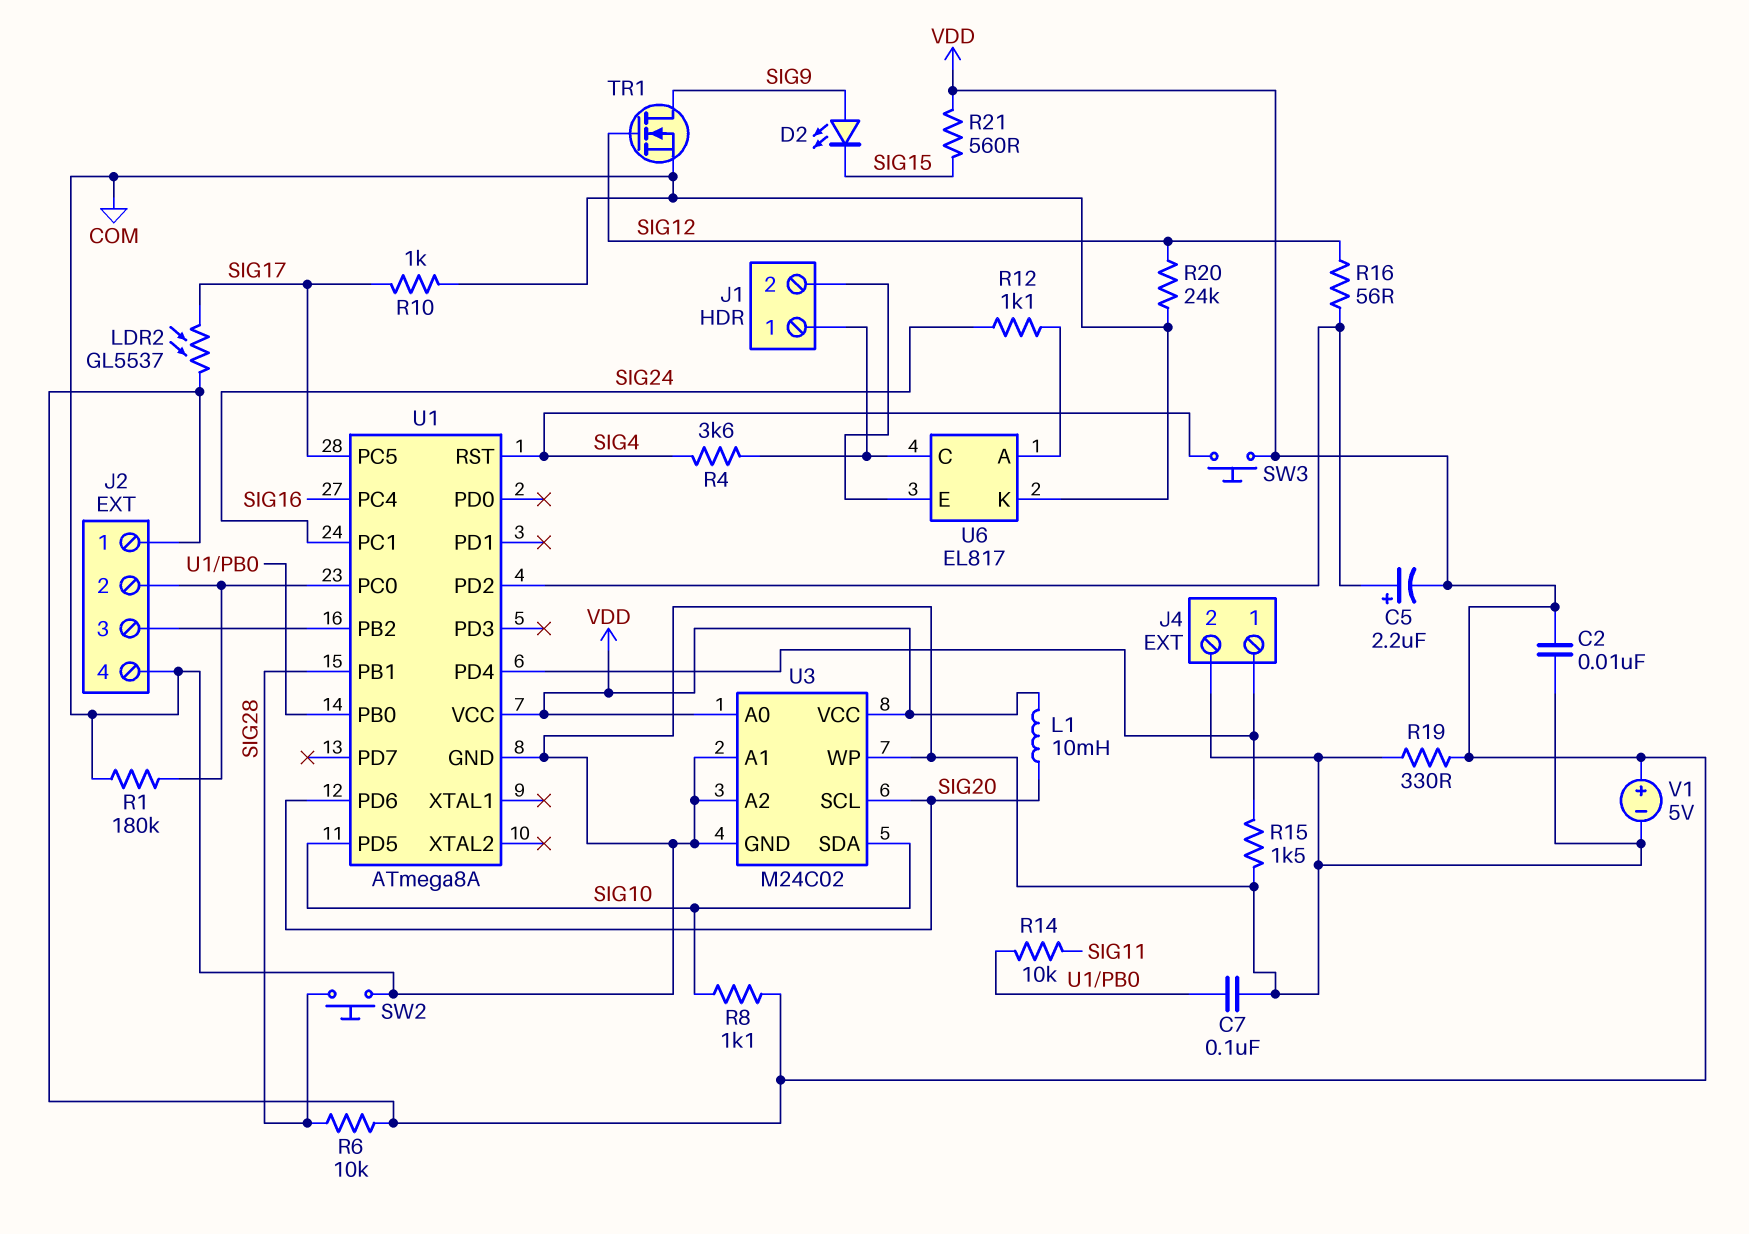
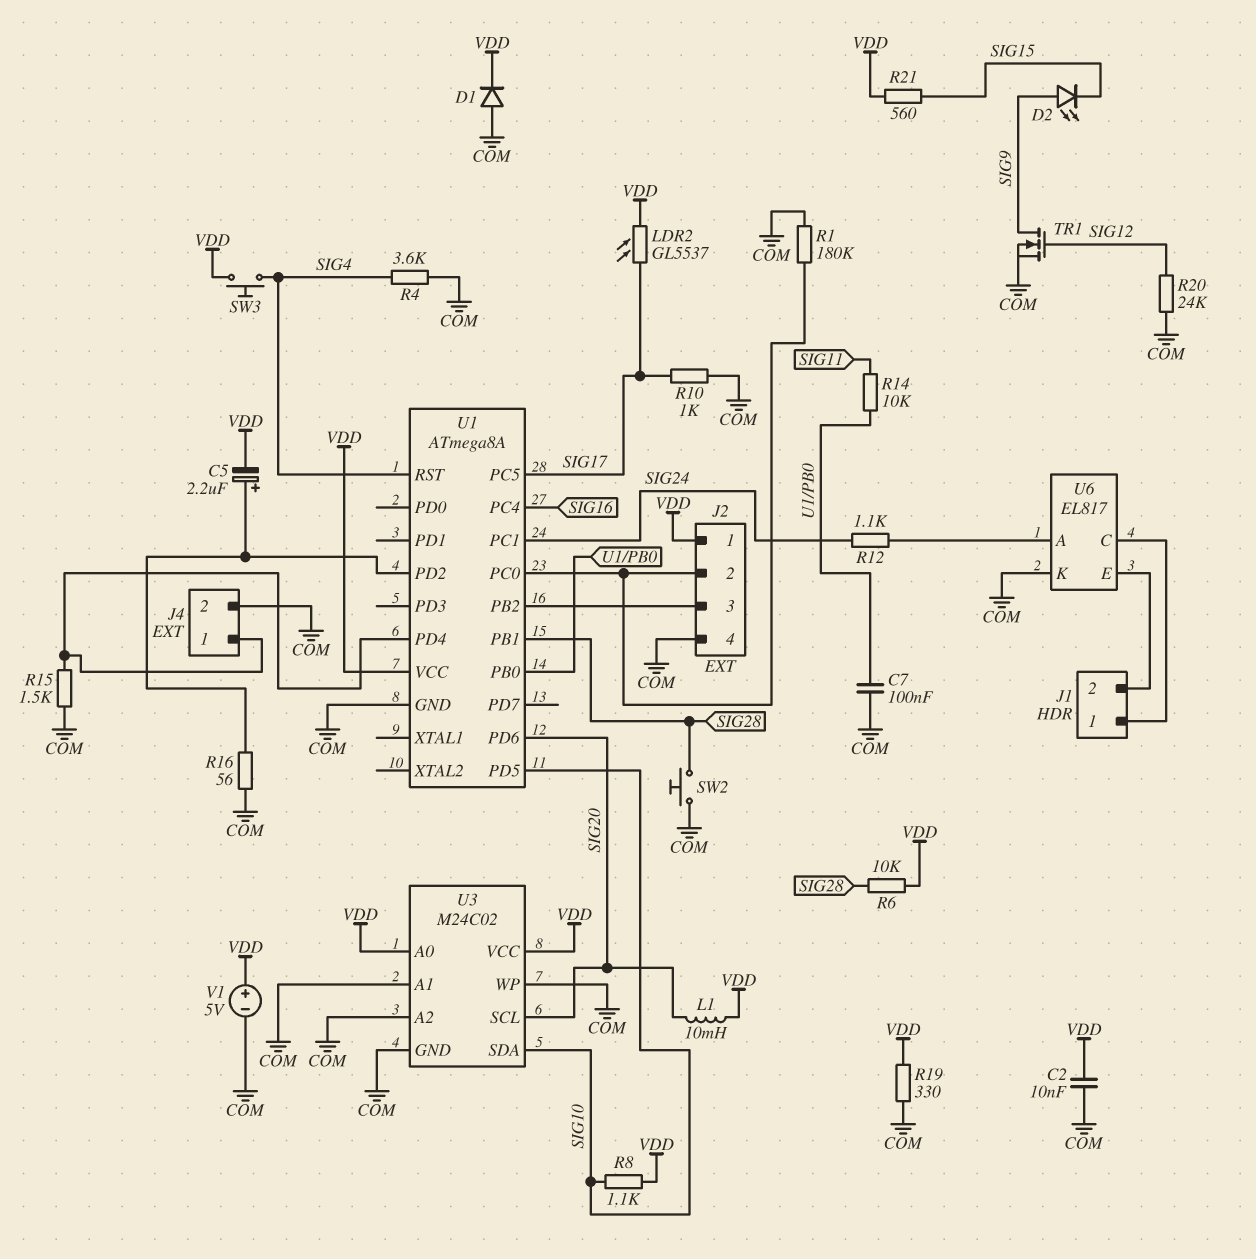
D1: none -> diode (A COM, K VDD)
R4: 3.6k (J1/1, SIG4) -> 3.6k (COM, SIG4)
R16: 56 (SIG12, U1/PD2) -> 56 (COM, U1/PD2)

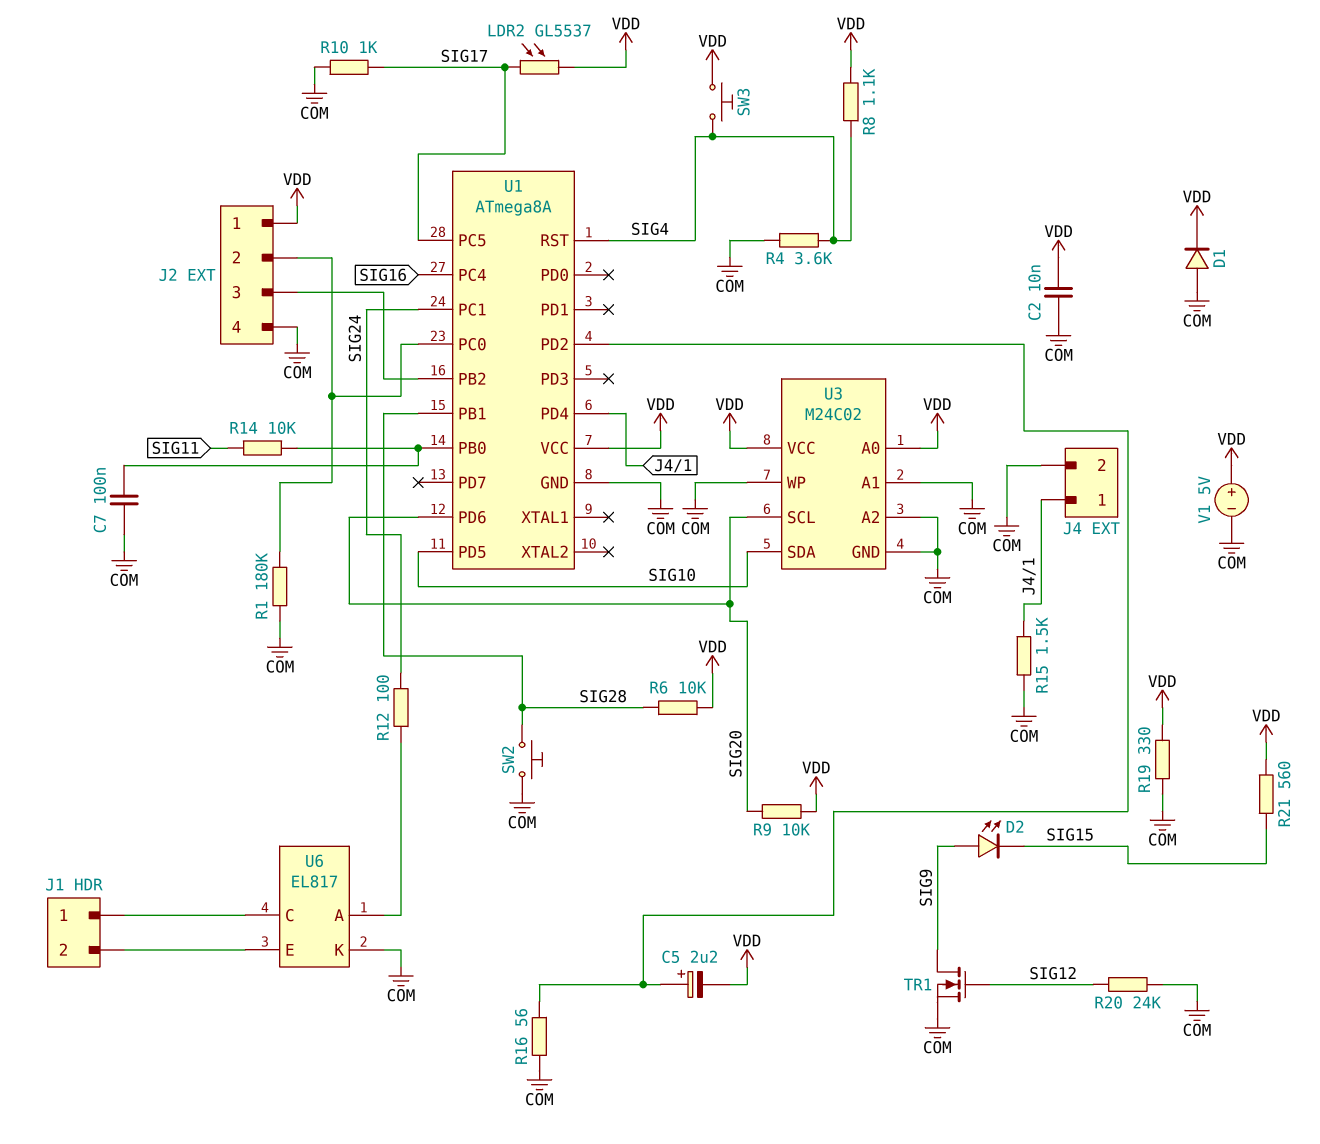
L1: 10mH (SIG20, VDD) -> none
R8: 1.1k (SIG10, VDD) -> 1.1k (SIG4, VDD)
R9: none -> 10k (SIG20, VDD)
R12: 1.1k (SIG24, U6/A) -> 100 (SIG24, U6/A)

